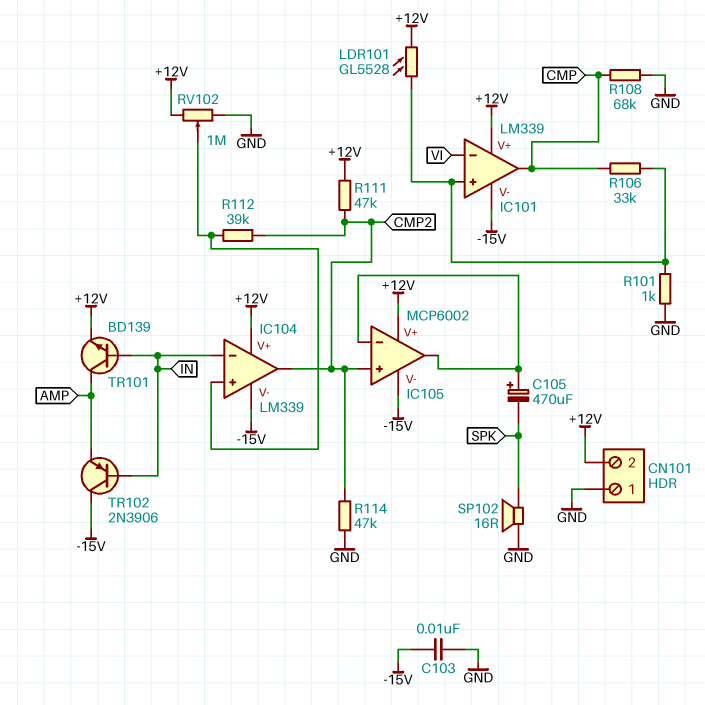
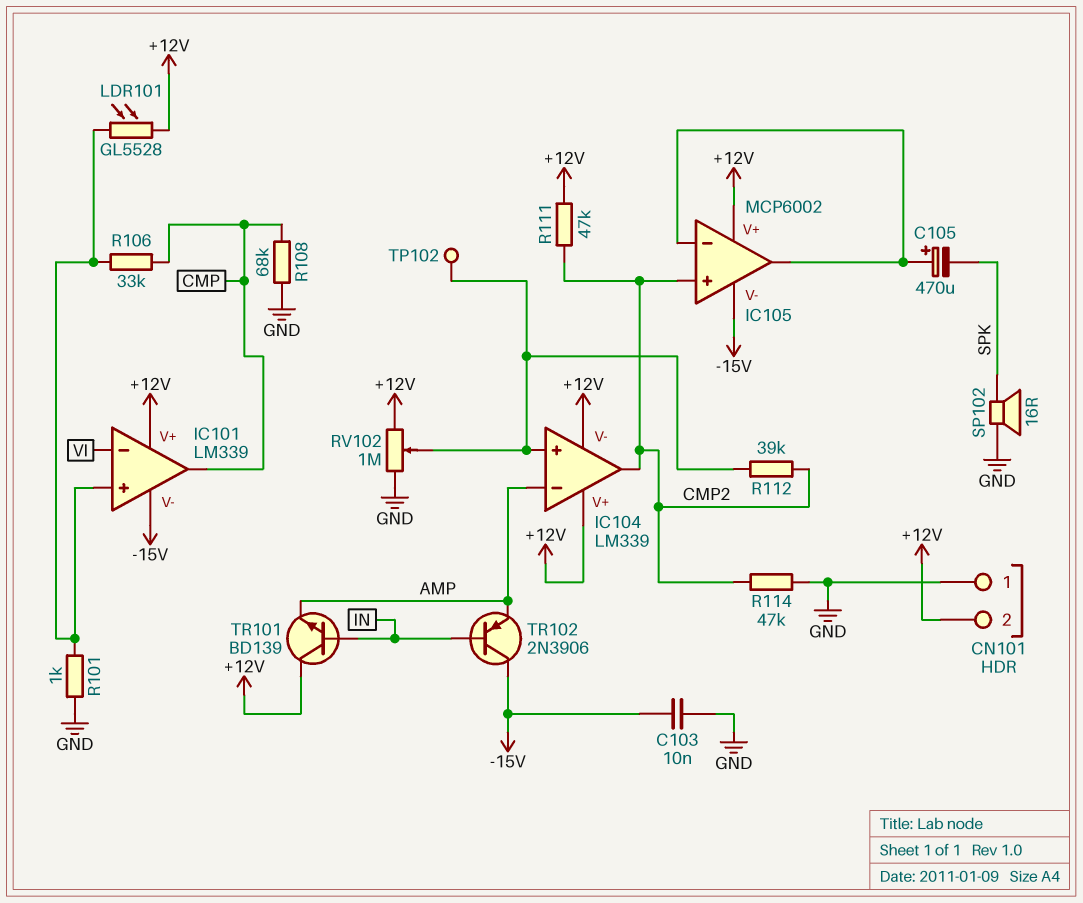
IC104 pin V-: -15V -> +12V
IC104 pin in-: IN -> AMP
TP102: none -> test point (IC104/in+)
TR101: NPN BD139 (B IN, C AMP, E +12V) -> NPN BD139 (B IN, C +12V, E AMP)

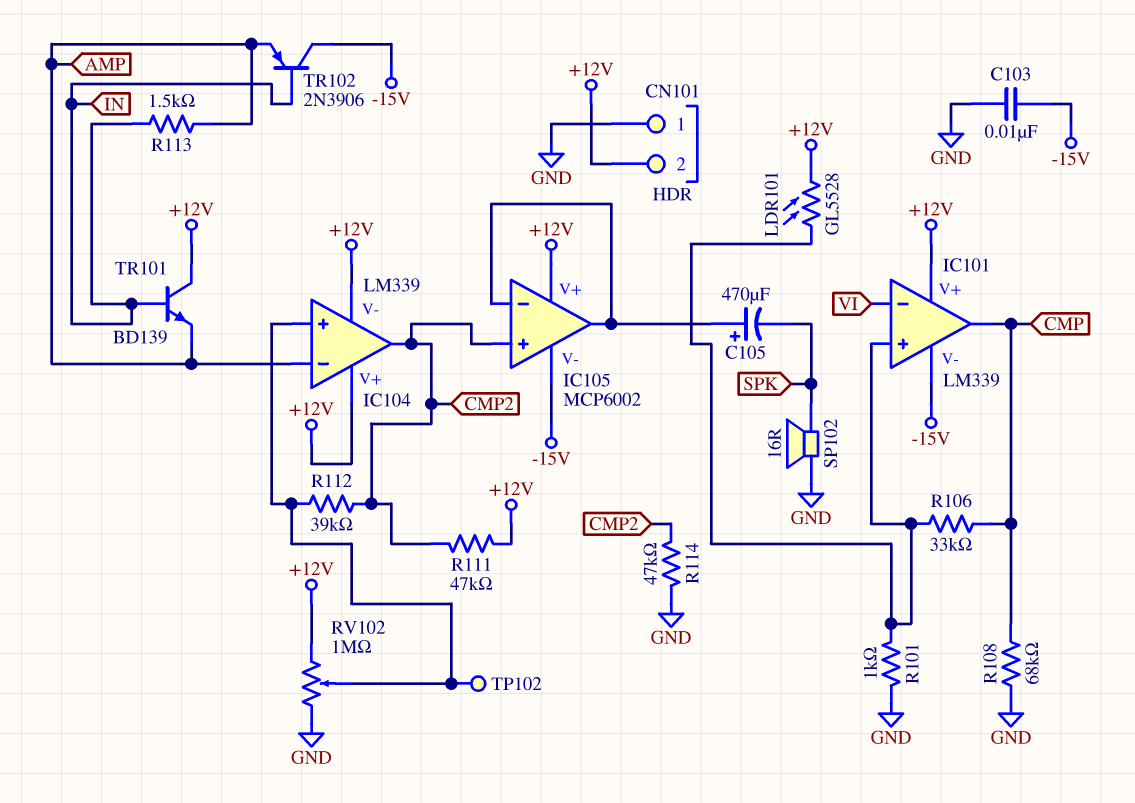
R113: none -> 1.5k (AMP, IN)

